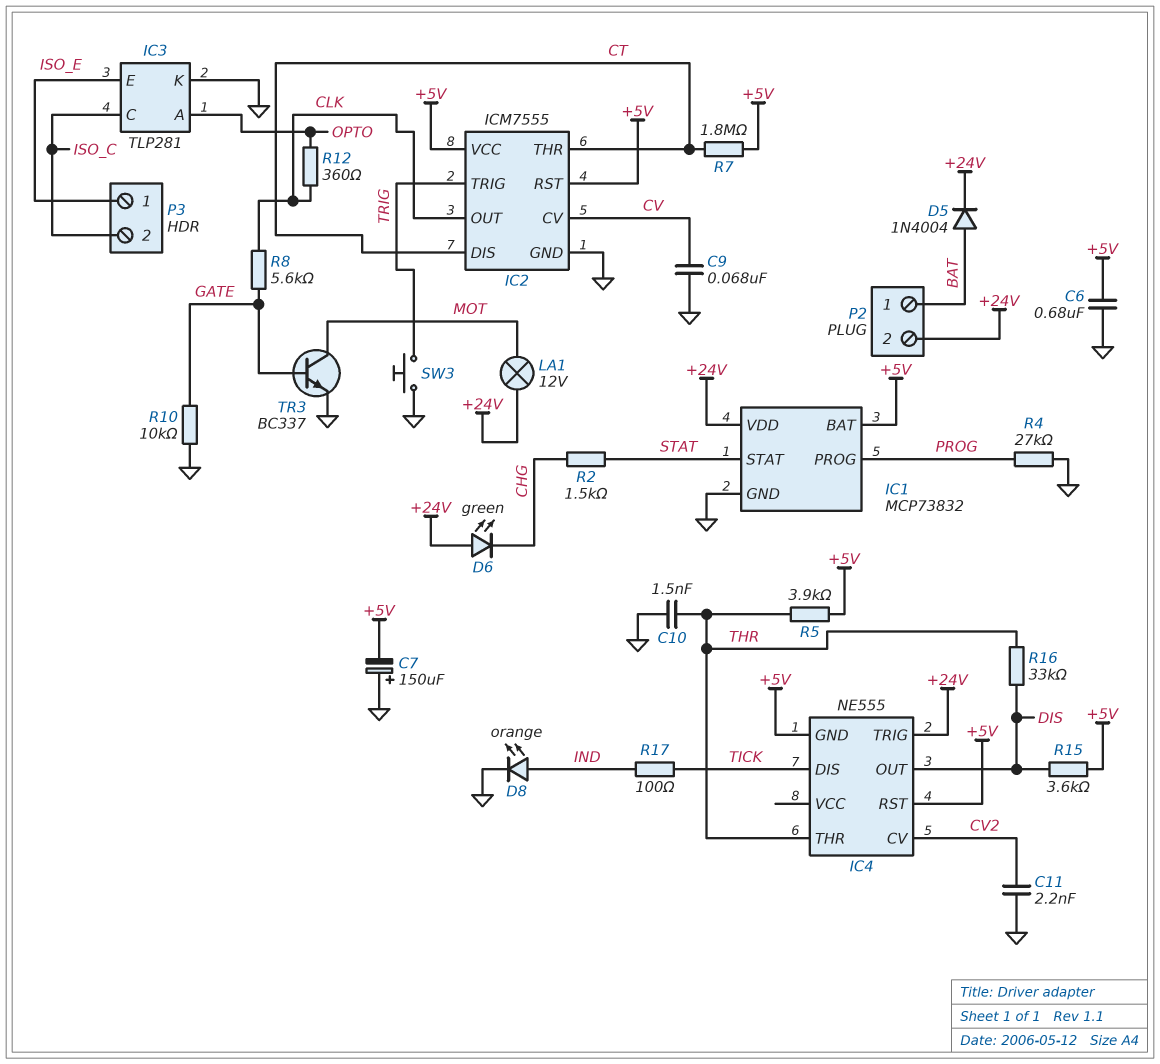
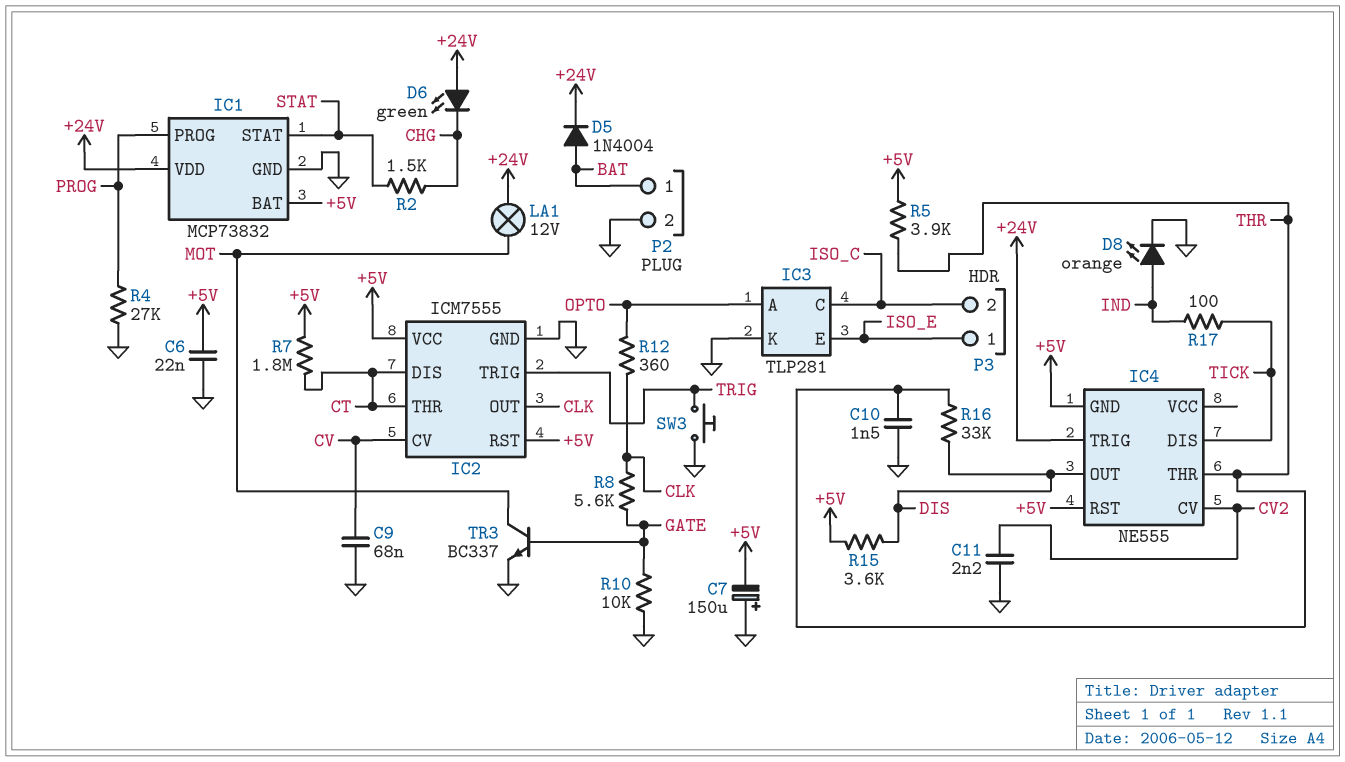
C6: 680nF (+5V, GND) -> 22nF (+5V, GND)
P2 pin 2: +24V -> GND

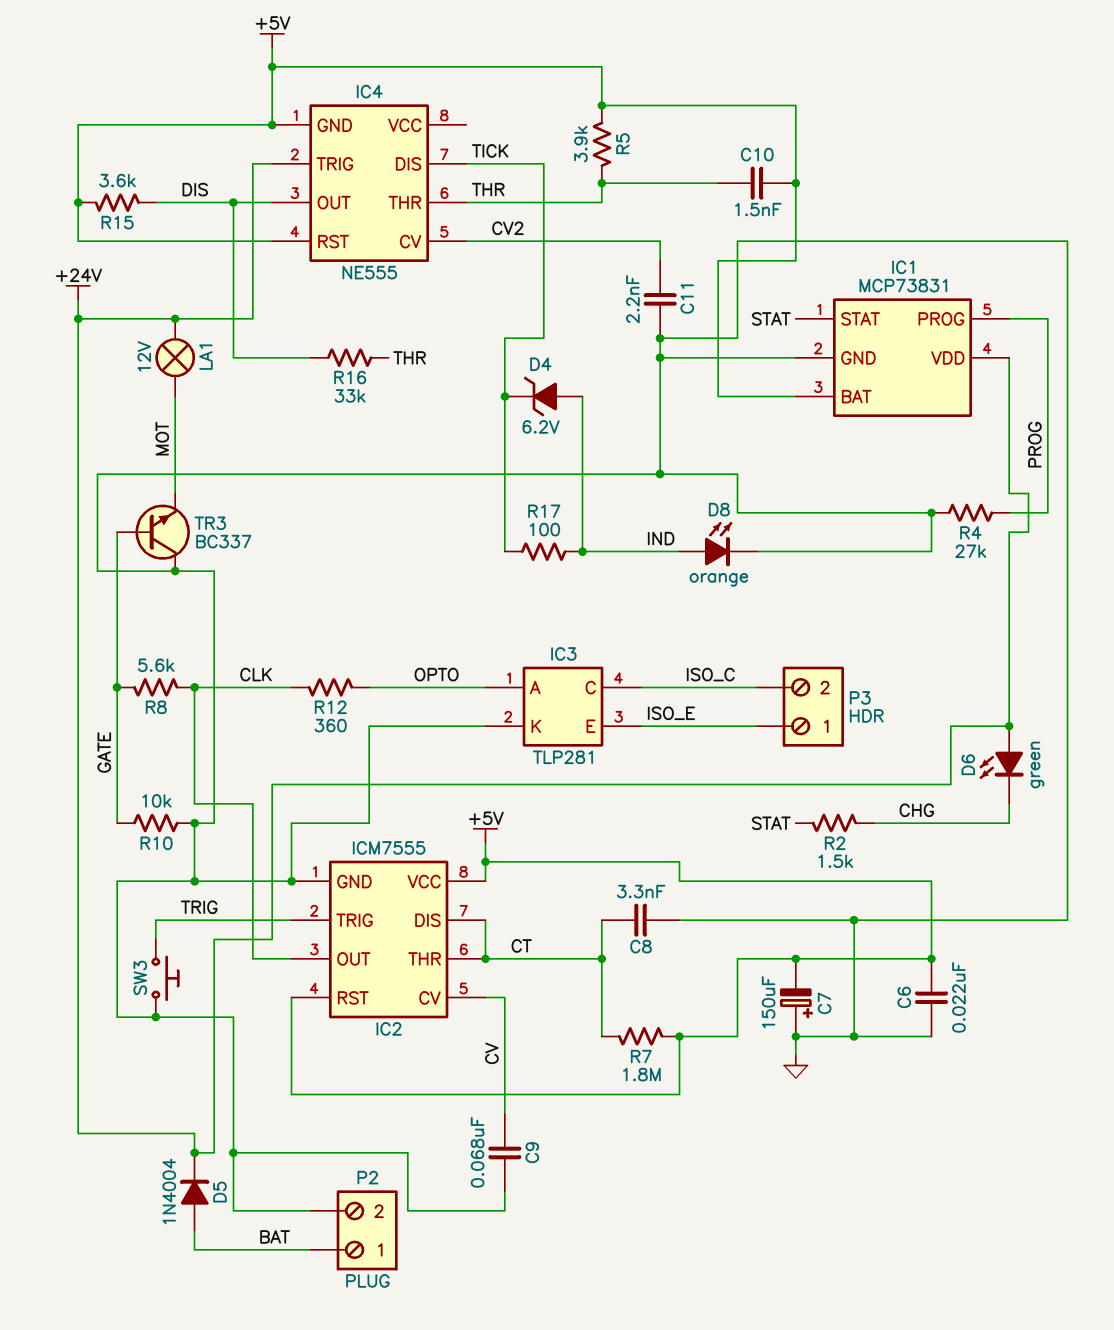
C8: none -> 3.3nF (CT, GND)
C10: 1.5nF (GND, THR) -> 1.5nF (+5V, THR)
D4: none -> zener 6.2V (A IND, K TICK)
IC1: MCP73832 -> MCP73831
TR3: NPN BC337 (B GATE, C MOT, E GND) -> NPN BC337 (B GATE, C GND, E MOT)

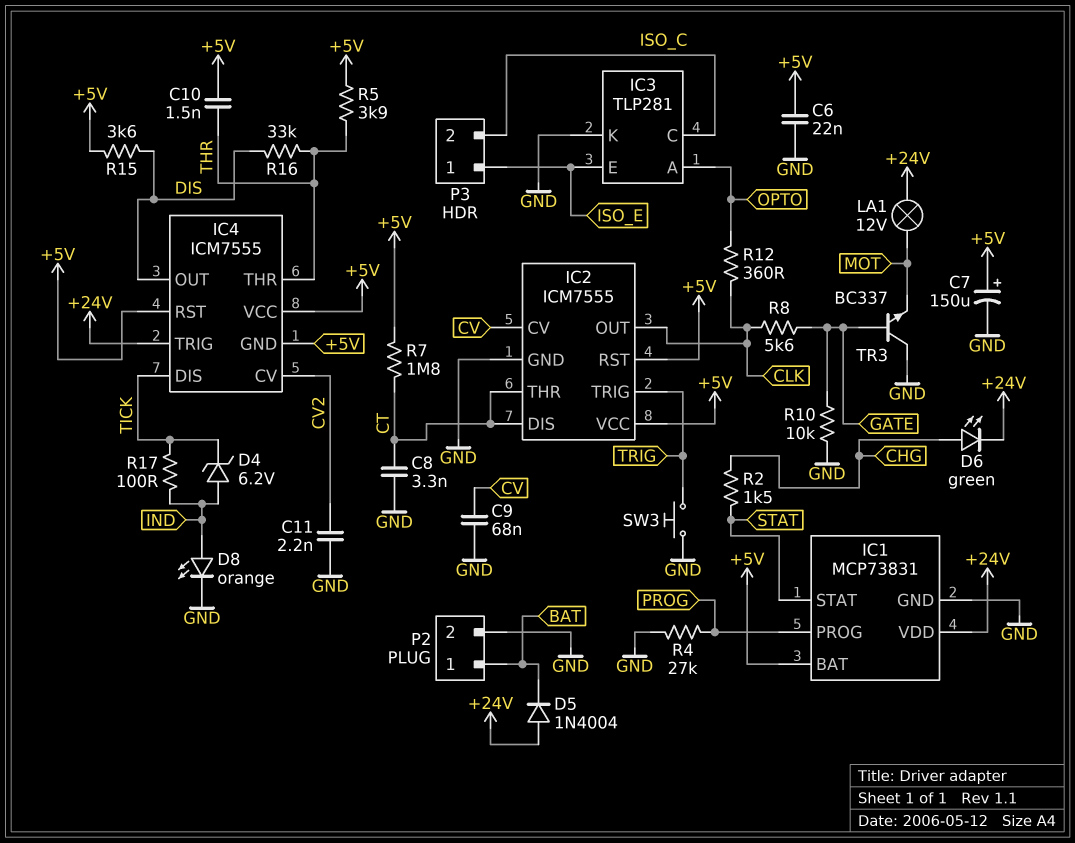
C7: 150uF (plus GND, minus +5V) -> 150uF (plus +5V, minus GND)
D5: diode 1N4004 (A BAT, K +24V) -> diode 1N4004 (A +24V, K BAT)
D6: LED green (A +24V, K CHG) -> LED green (A CHG, K +24V)
IC4: NE555 -> ICM7555
IC4 pin VCC: none -> +5V

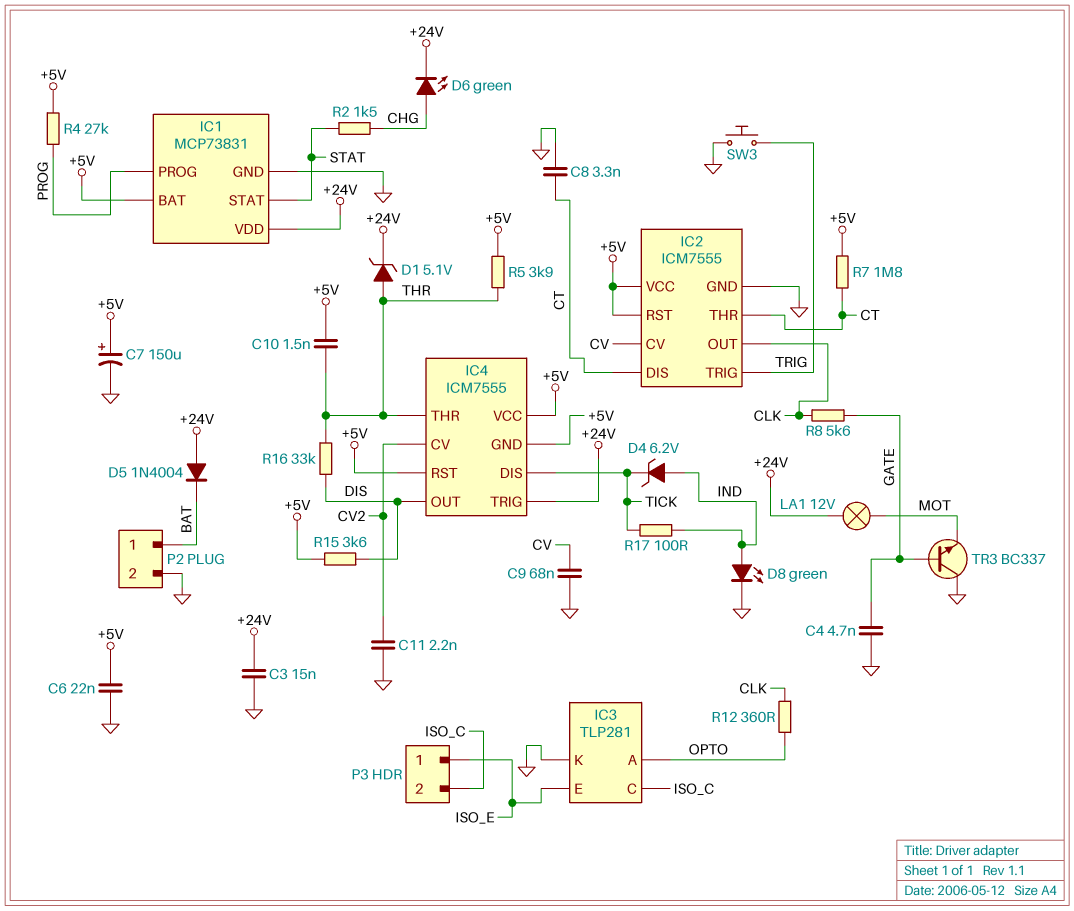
C3: none -> 15nF (+24V, GND)
C4: none -> 4.7nF (GATE, GND)
D1: none -> zener 5.1V (A THR, K +24V)
D8: LED orange (A IND, K GND) -> LED green (A IND, K GND)
R4: 27k (GND, PROG) -> 27k (+5V, PROG)
R10: 10k (GATE, GND) -> none

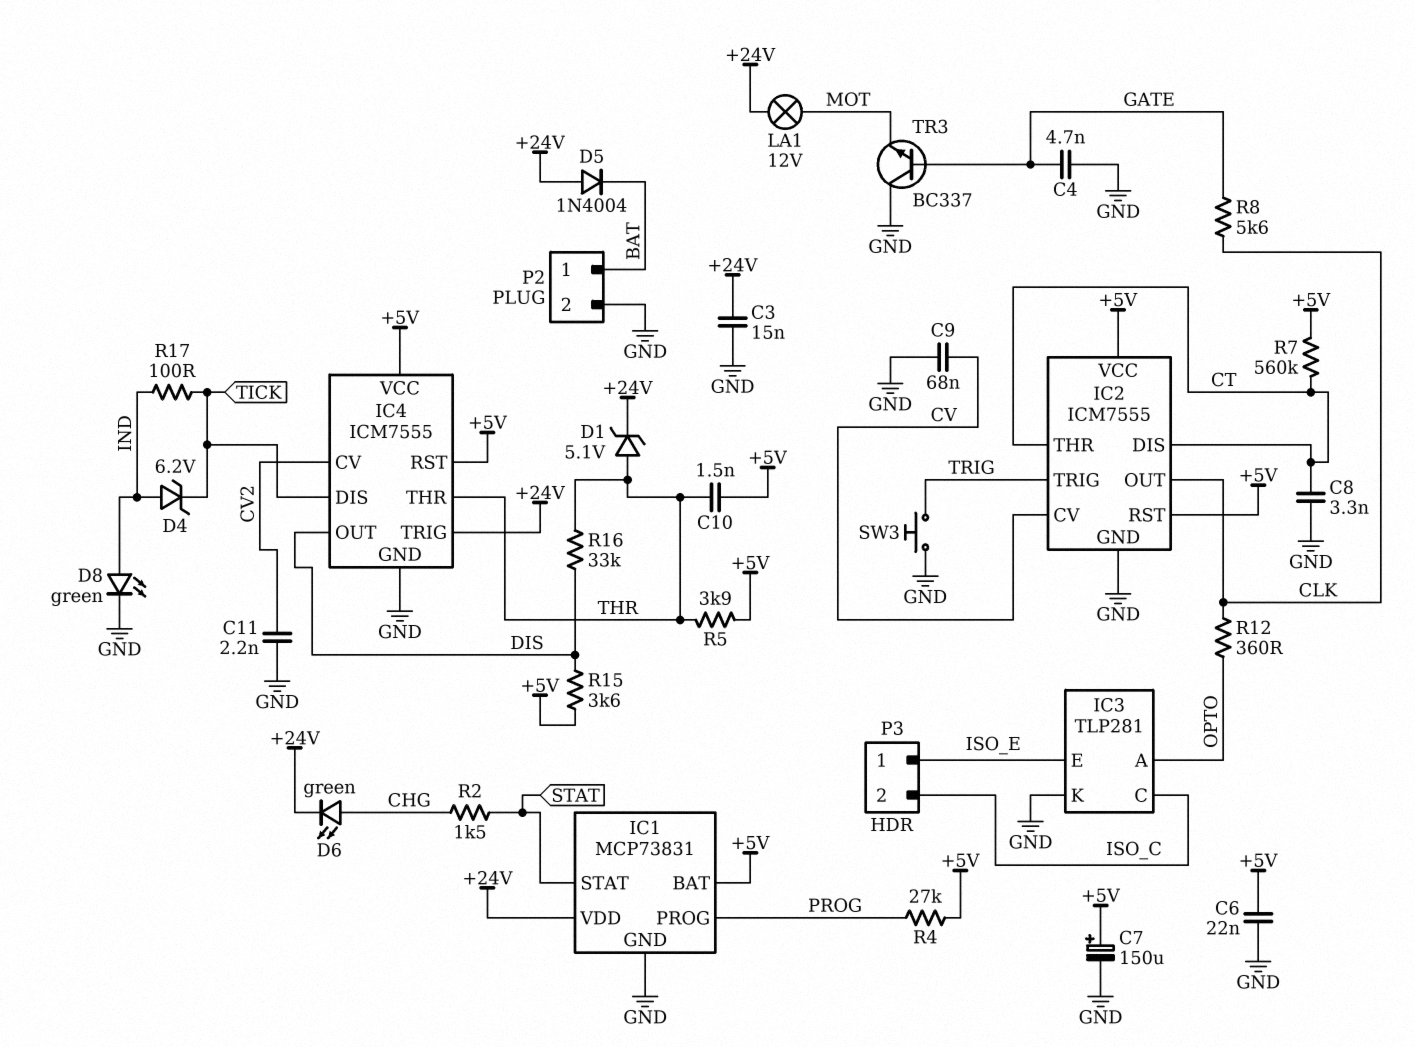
IC4 pin GND: +5V -> GND
R7: 1.8M (+5V, CT) -> 560k (+5V, CT)

